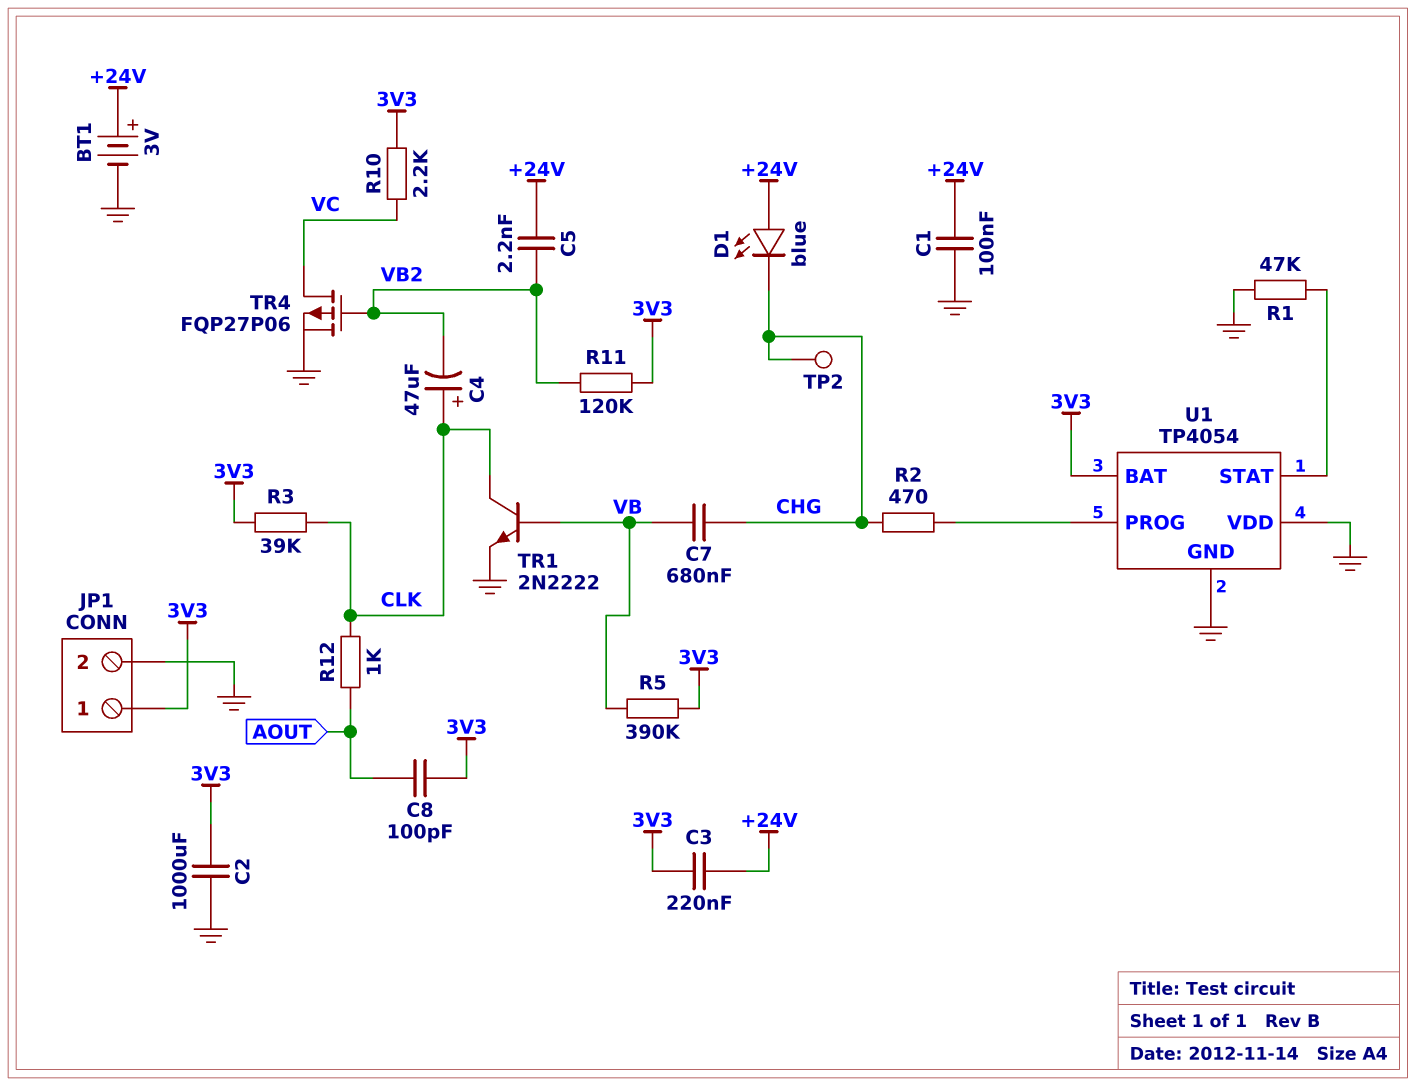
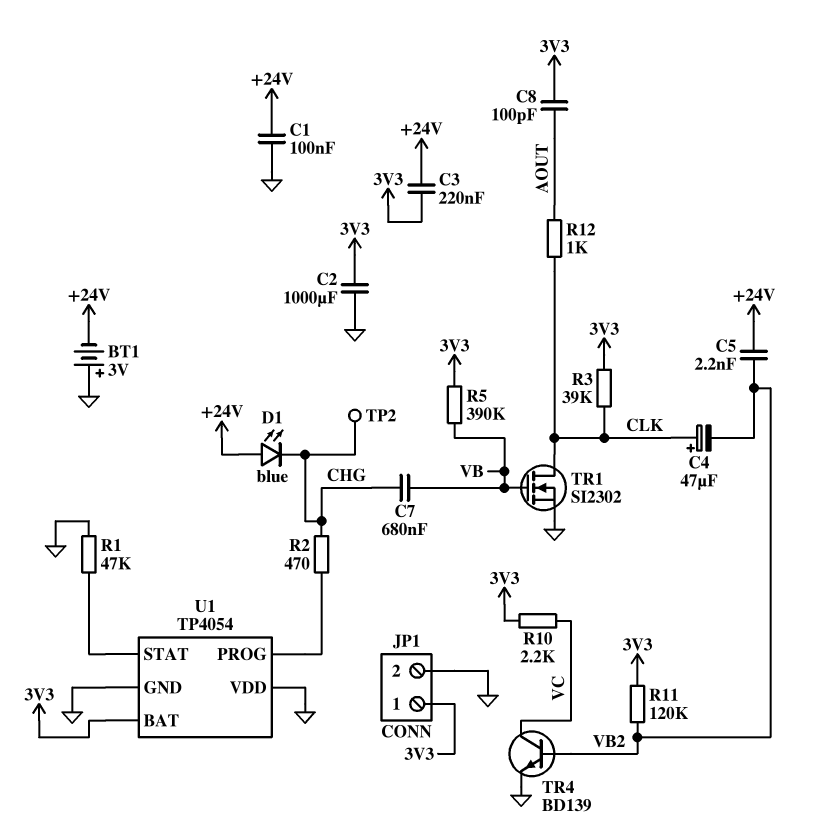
BT1: 3V (plus +24V, minus GND) -> 3V (plus GND, minus +24V)
TR1: NPN 2N2222 (B VB, C CLK, E GND) -> NMOS SI2302 (G VB, D CLK, S GND)
TR4: PMOS FQP27P06 (G VB2, D VC, S GND) -> NPN BD139 (B VB2, C VC, E GND)

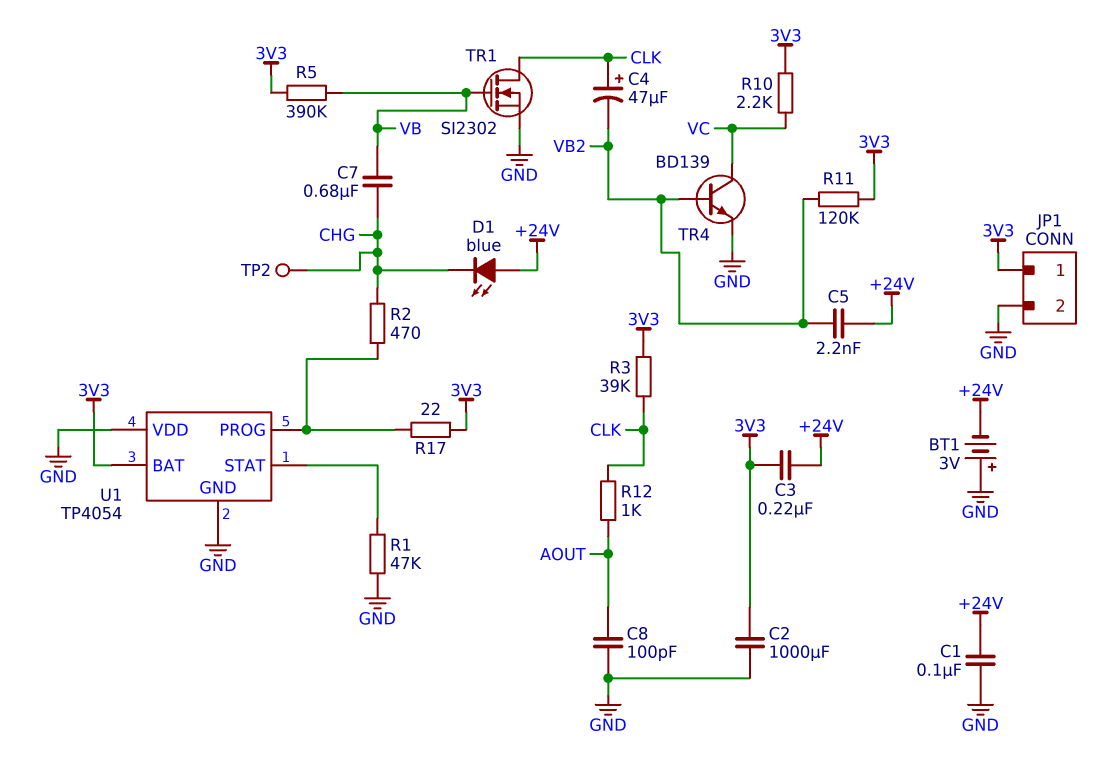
C8: 100pF (3V3, AOUT) -> 100pF (AOUT, GND)
R17: none -> 22 (3V3, U1/PROG)

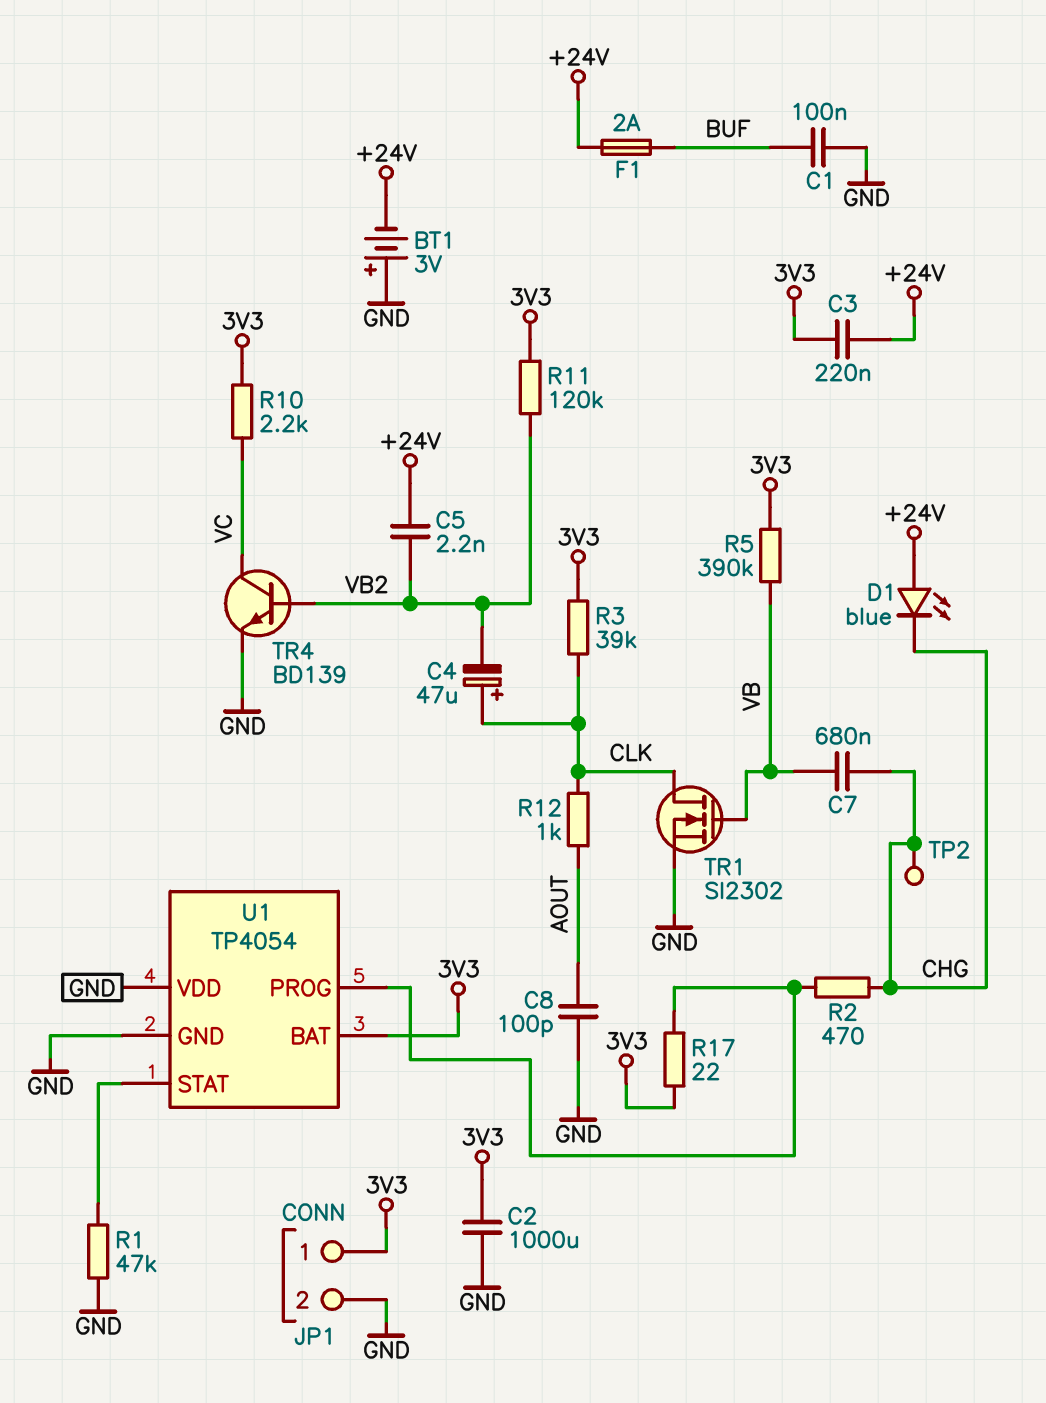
C1: 100nF (+24V, GND) -> 100nF (BUF, GND)
F1: none -> 2A (+24V, BUF)

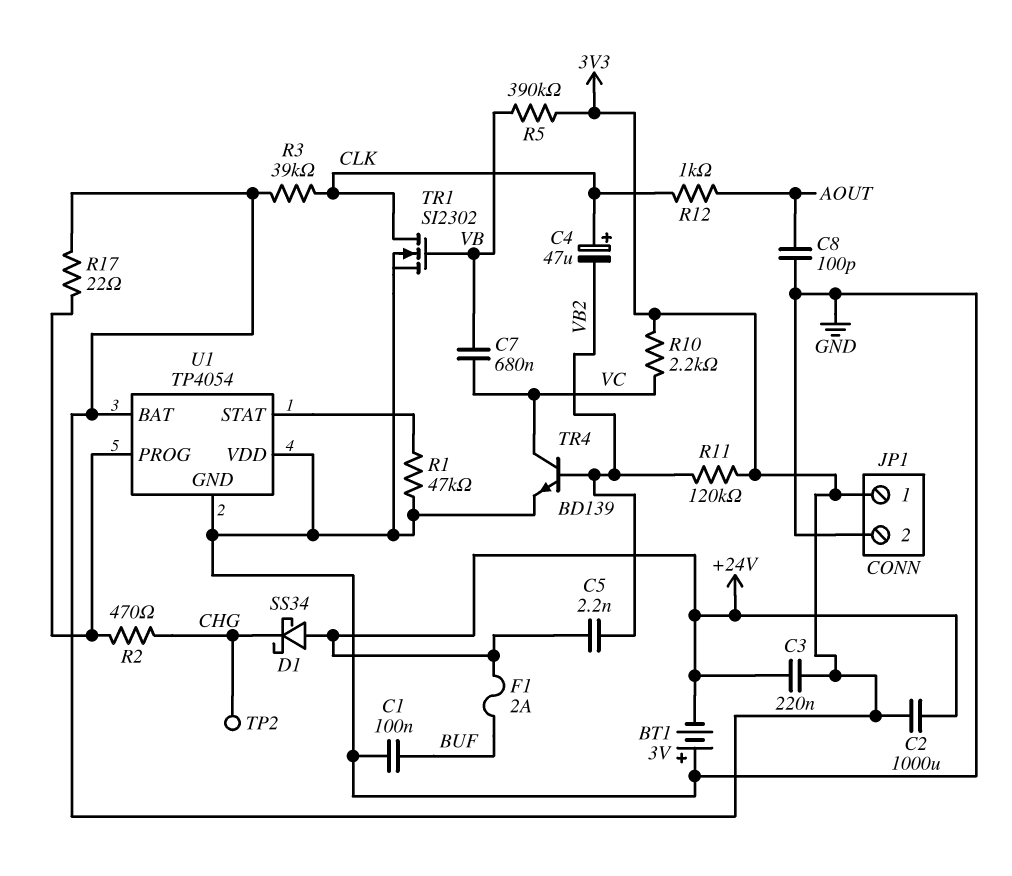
C2: 1000uF (3V3, GND) -> 1000uF (+24V, 3V3)
C7: 680nF (CHG, VB) -> 680nF (VB, VC)
D1: LED blue (A +24V, K CHG) -> schottky SS34 (A +24V, K CHG)

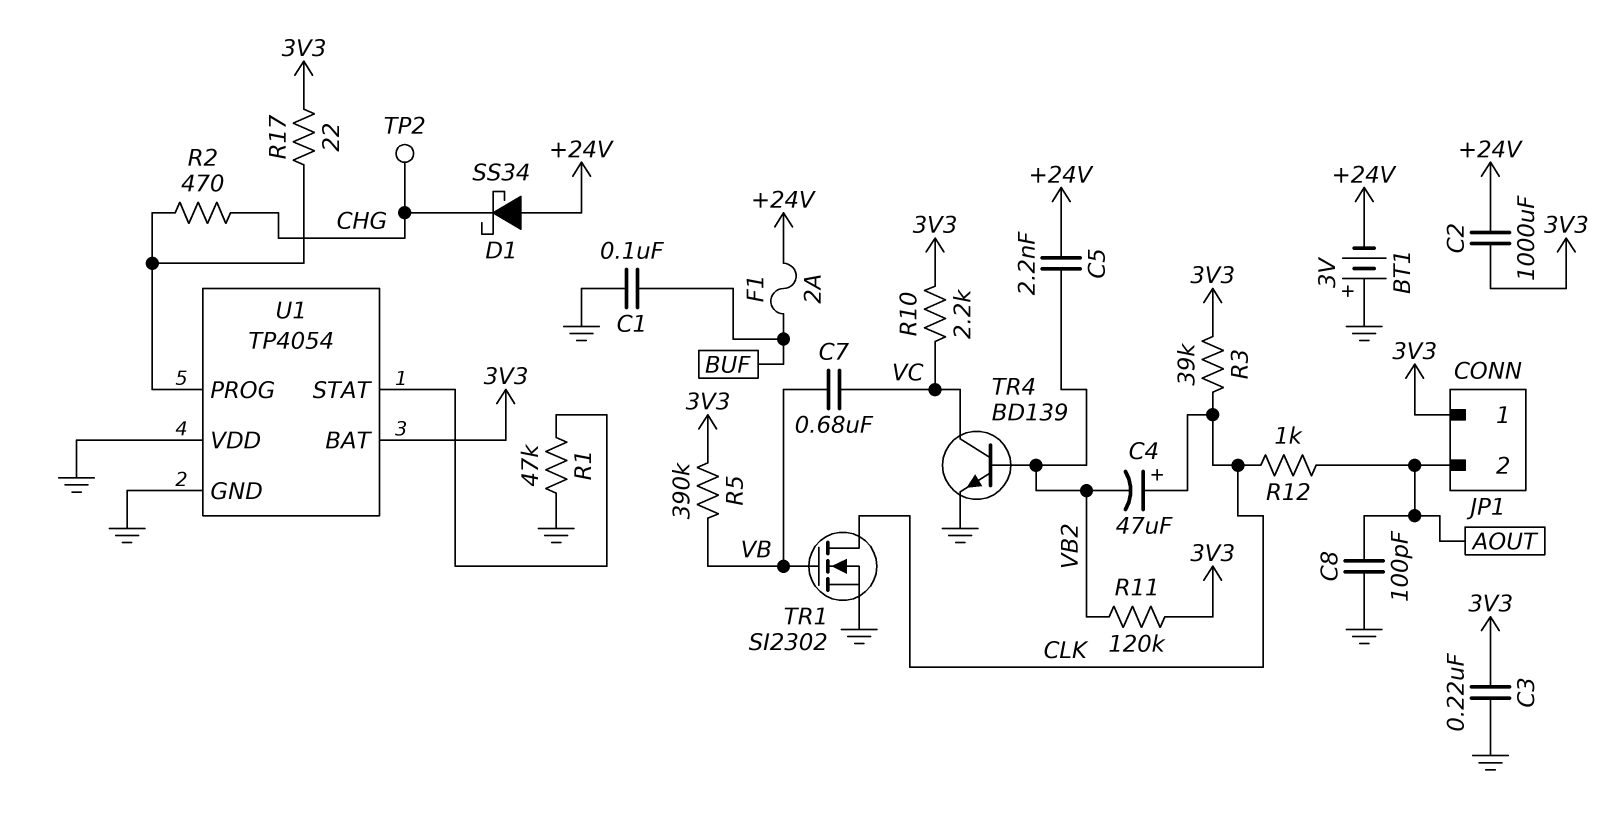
C3: 220nF (+24V, 3V3) -> 220nF (3V3, GND)
JP1 pin 2: GND -> AOUT

